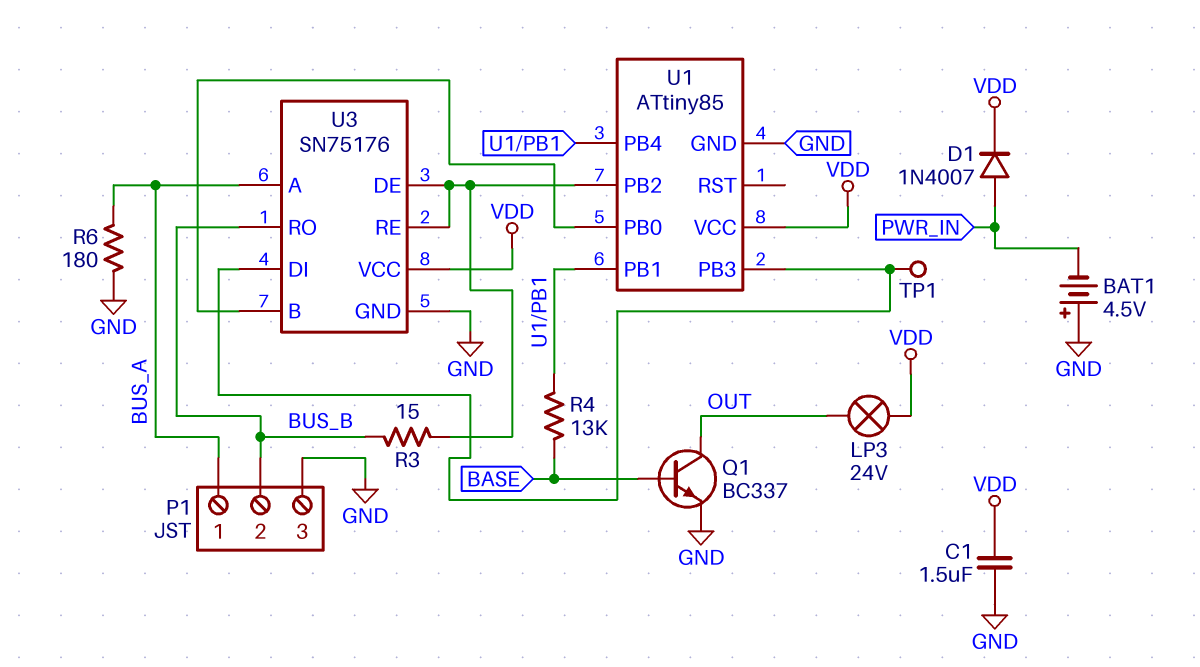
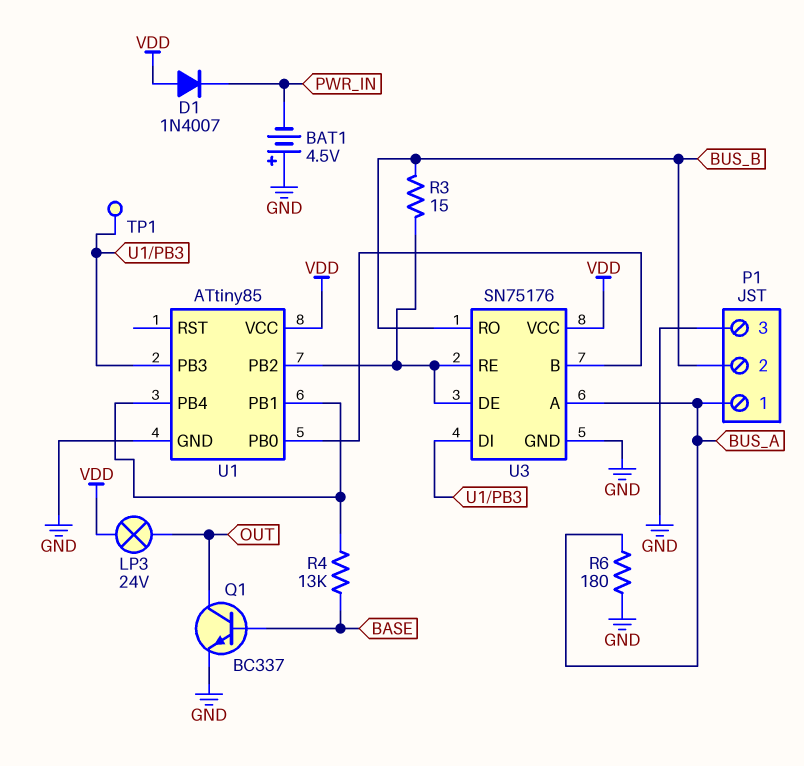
C1: 1.5uF (GND, VDD) -> none
D1: diode 1N4007 (A PWR_IN, K VDD) -> diode 1N4007 (A VDD, K PWR_IN)

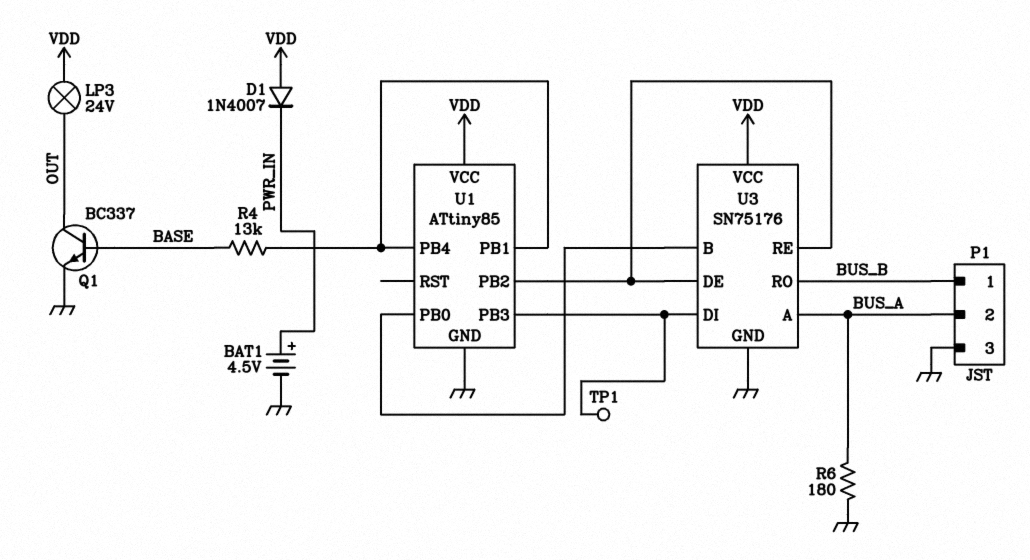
BAT1: 4.5V (plus GND, minus PWR_IN) -> 4.5V (plus PWR_IN, minus GND)
P1 pin 1: BUS_A -> BUS_B
P1 pin 2: BUS_B -> BUS_A
R3: 15 (BUS_B, U1/PB2) -> none

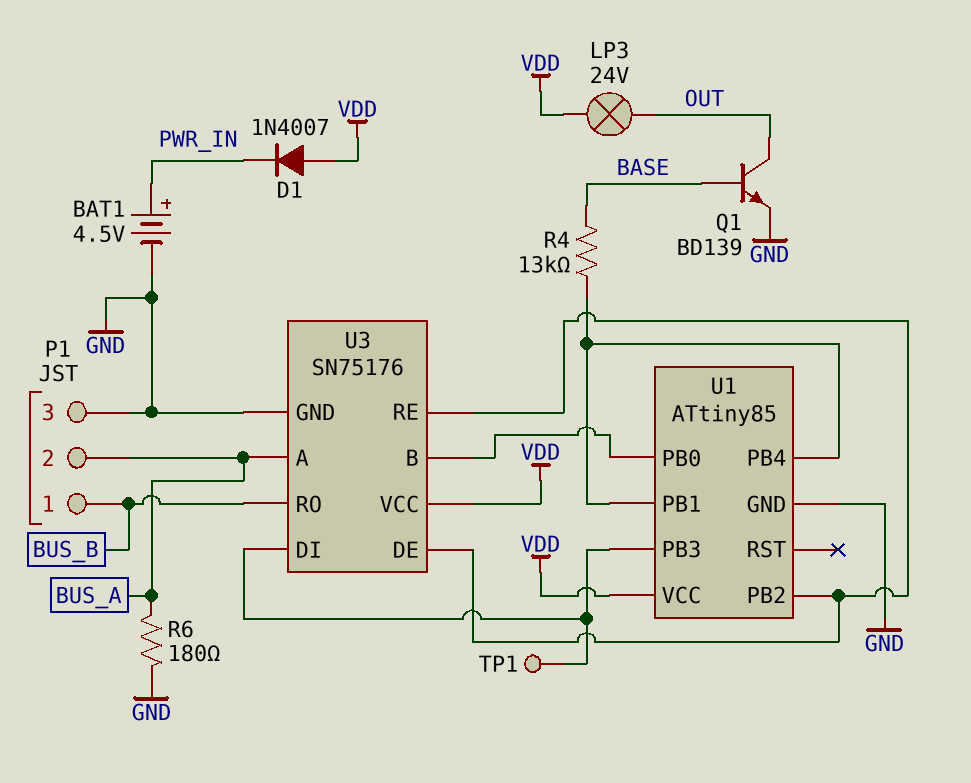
Q1: NPN BC337 (B BASE, C OUT, E GND) -> NPN BD139 (B BASE, C OUT, E GND)

